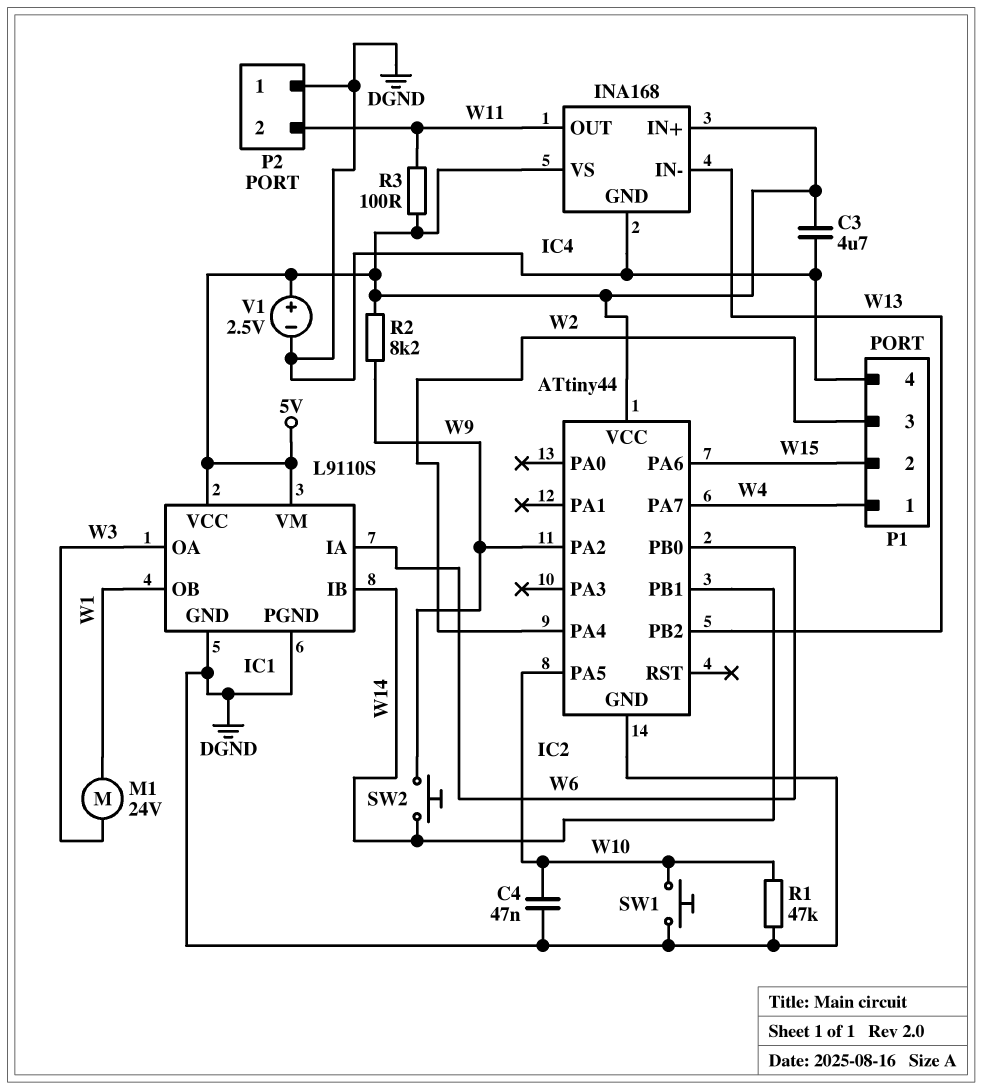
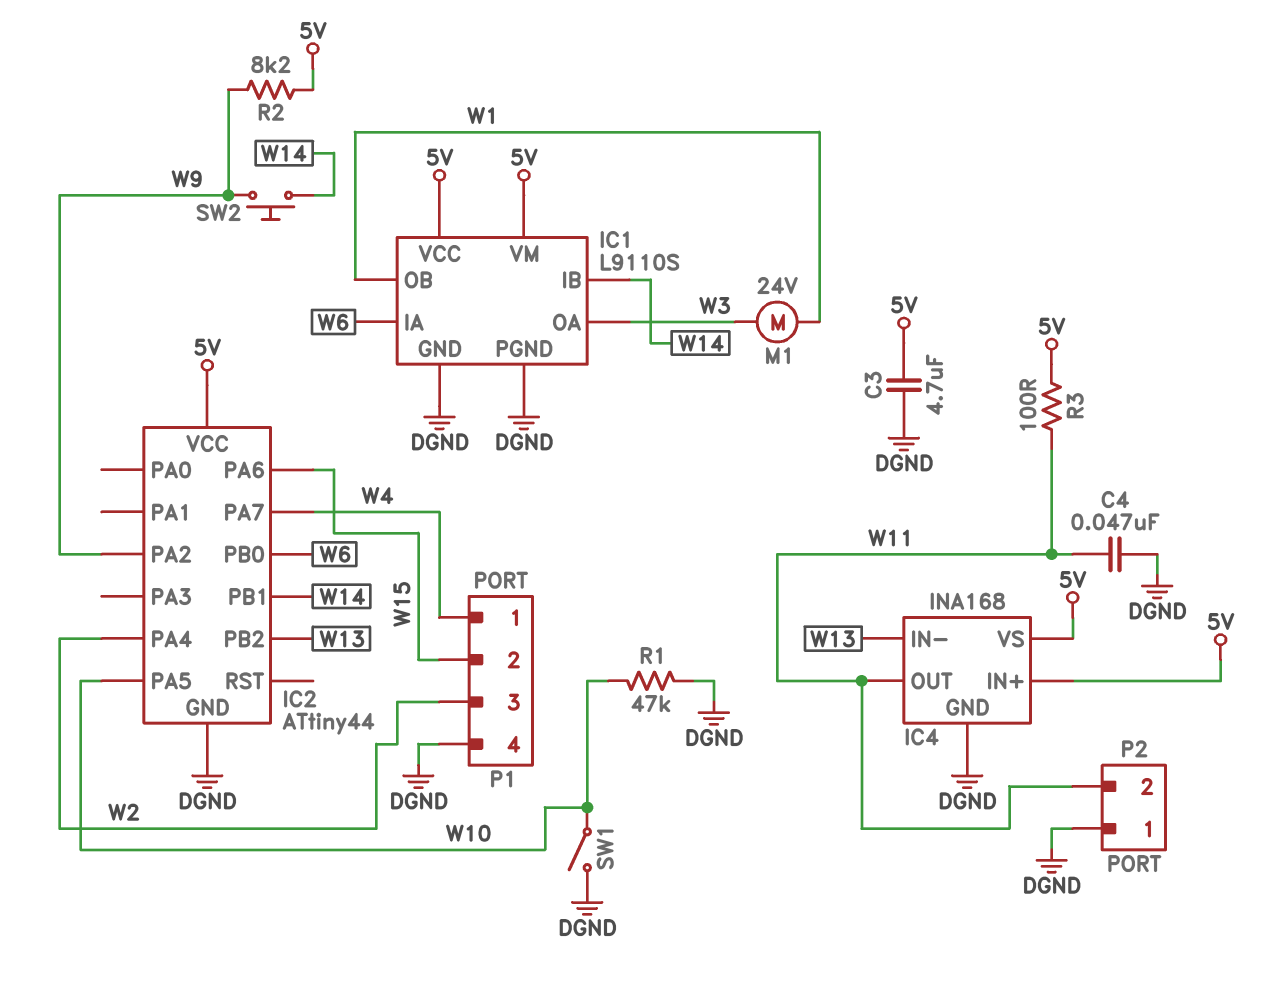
C4: 47nF (DGND, W10) -> 47nF (DGND, W11)
SW1: button (DGND, W10) -> switch (DGND, W10)
V1: 2.5V (plus 5V, minus DGND) -> none

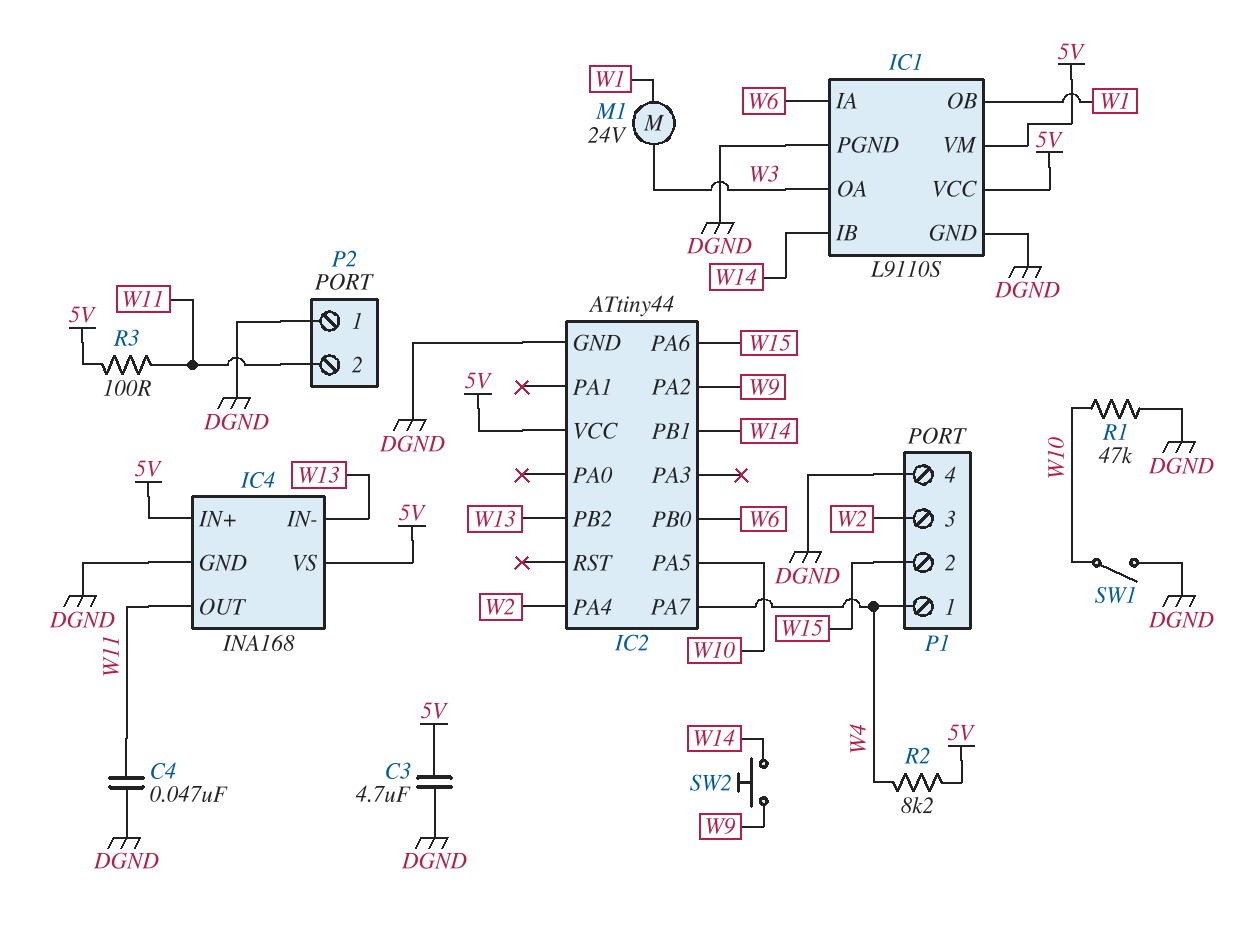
R2: 8.2k (5V, W9) -> 8.2k (5V, W4)

